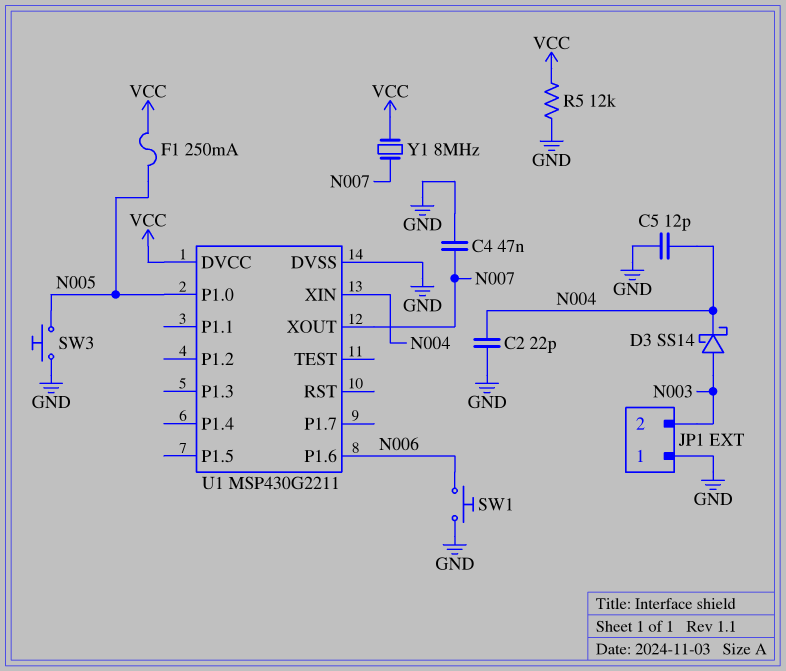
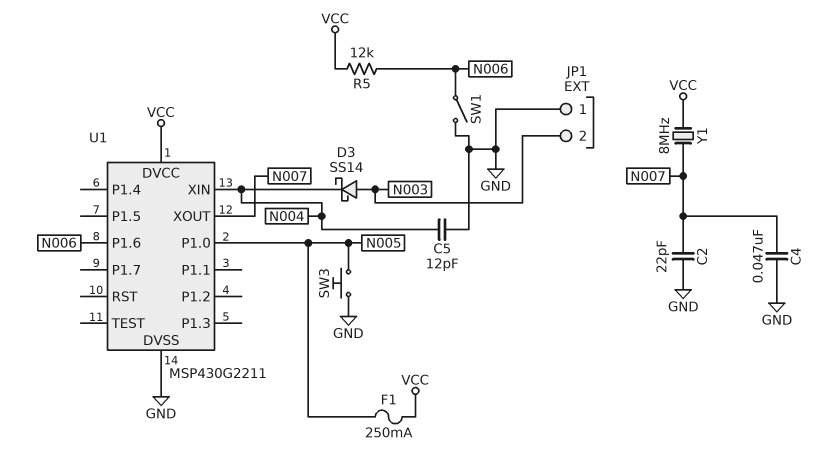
C2: 22pF (GND, N004) -> 22pF (GND, N007)
R5: 12k (GND, VCC) -> 12k (N006, VCC)
SW1: button (GND, N006) -> switch (GND, N006)

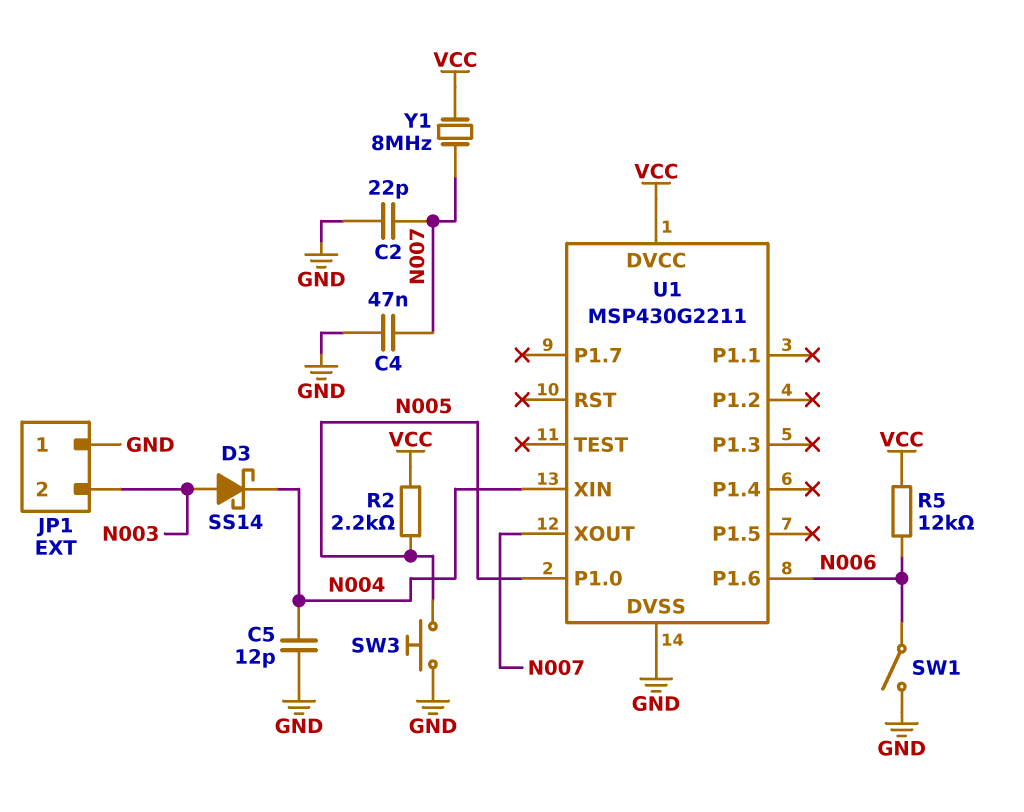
F1: 250mA (N005, VCC) -> none
R2: none -> 2.2k (N005, VCC)

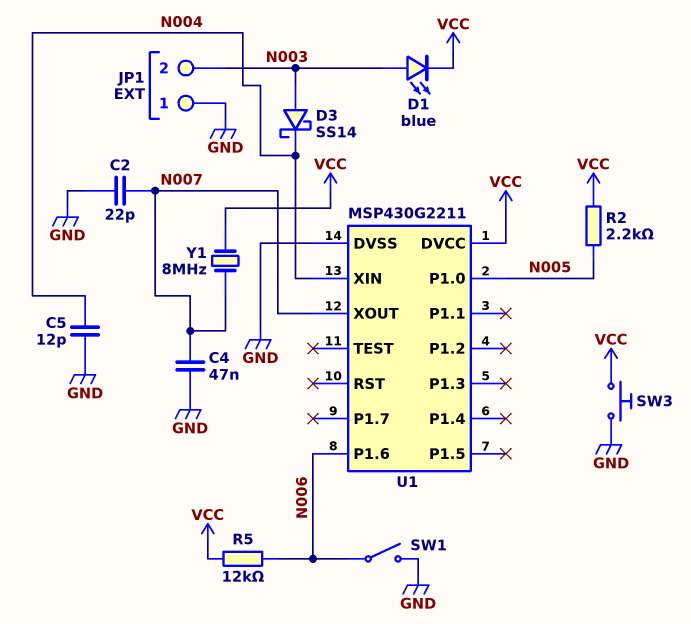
D1: none -> LED blue (A N003, K VCC)
SW3: button (GND, N005) -> button (GND, VCC)

